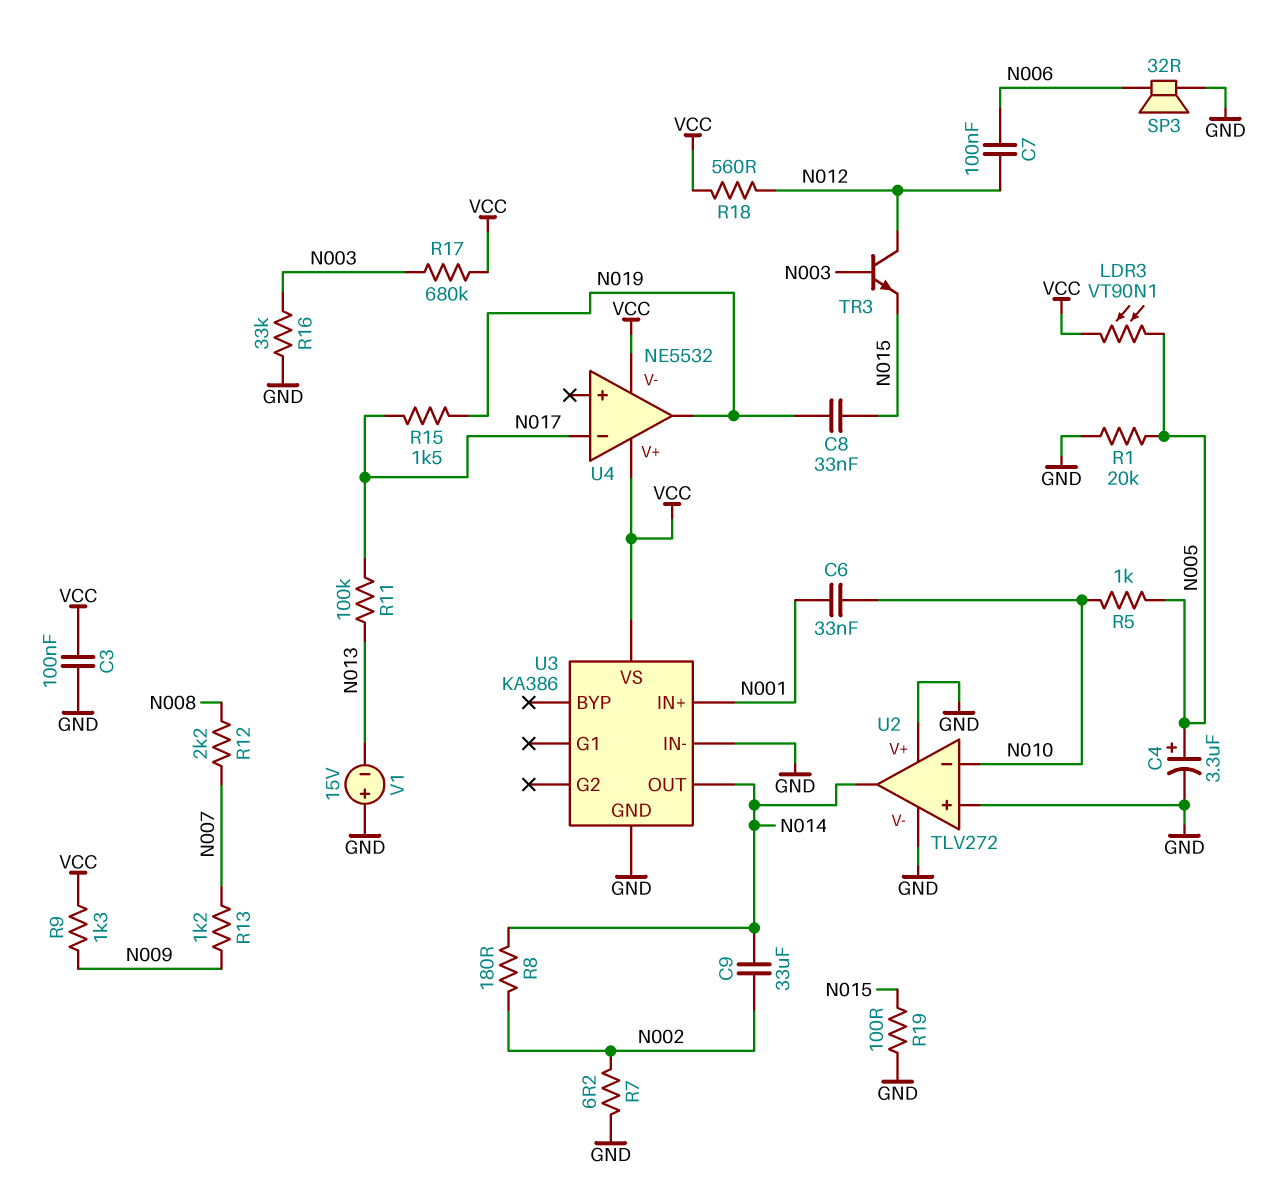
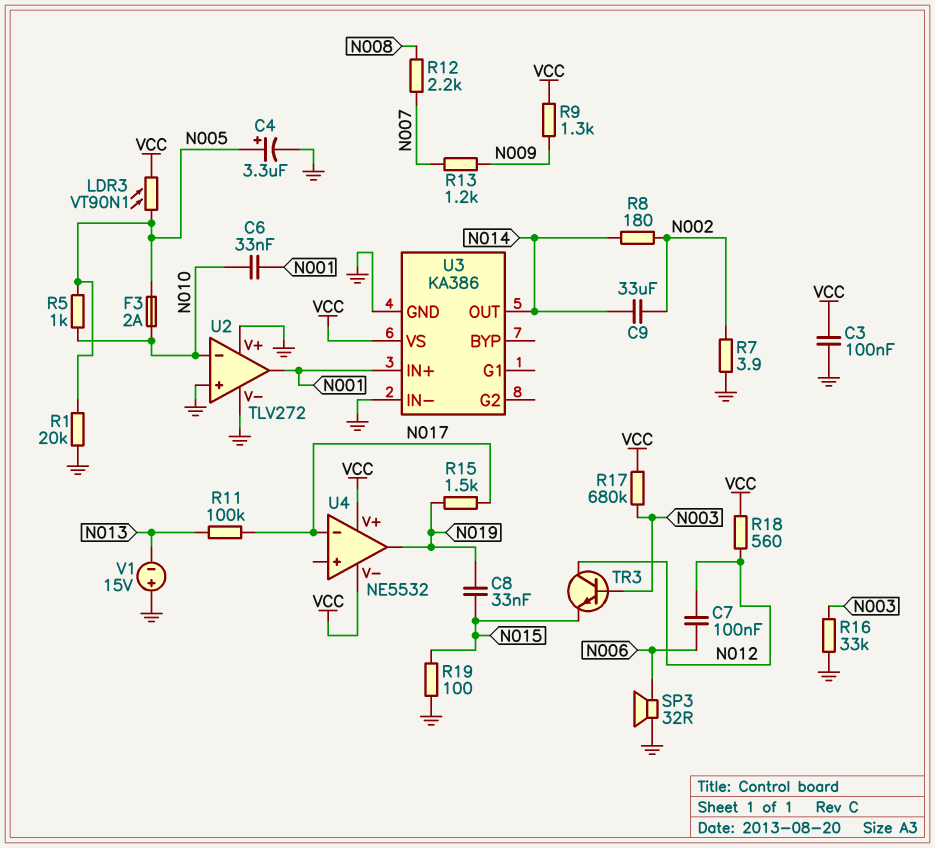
F3: none -> 2A (N005, N010)
R7: 6.2 (GND, N002) -> 3.9 (GND, N002)
U2 pin out: N014 -> N001

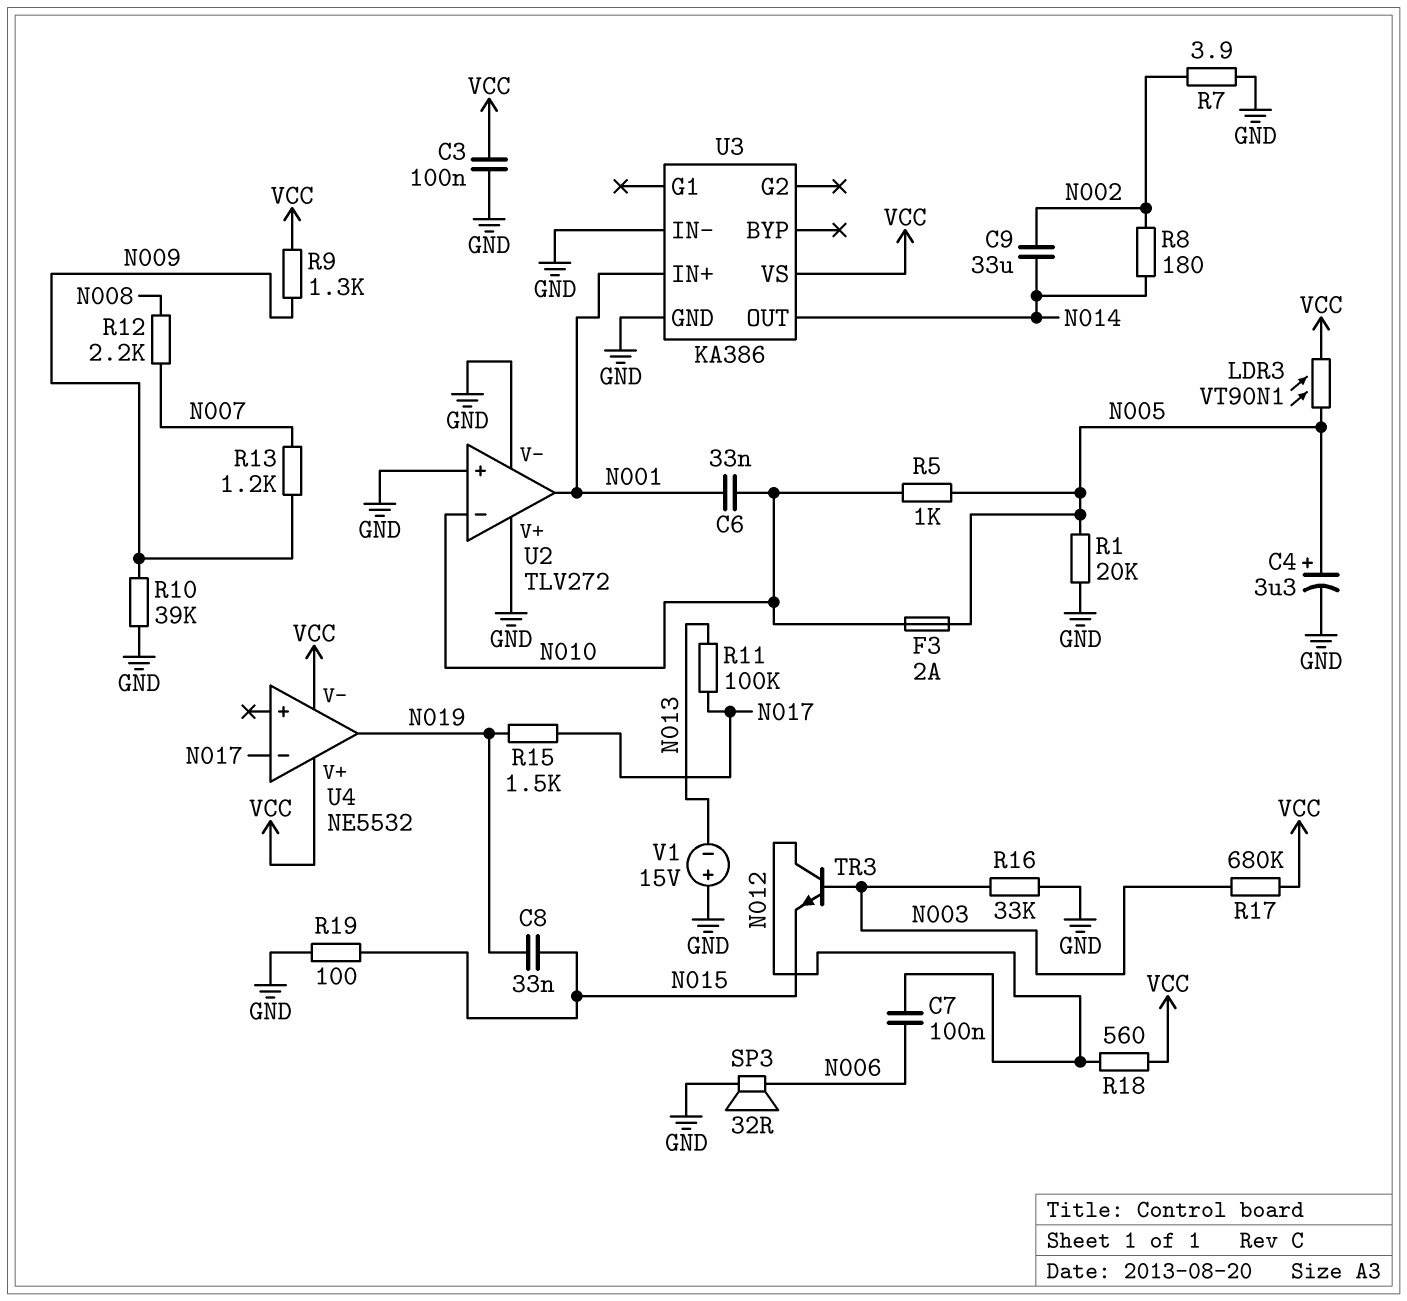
R10: none -> 39k (GND, N009)

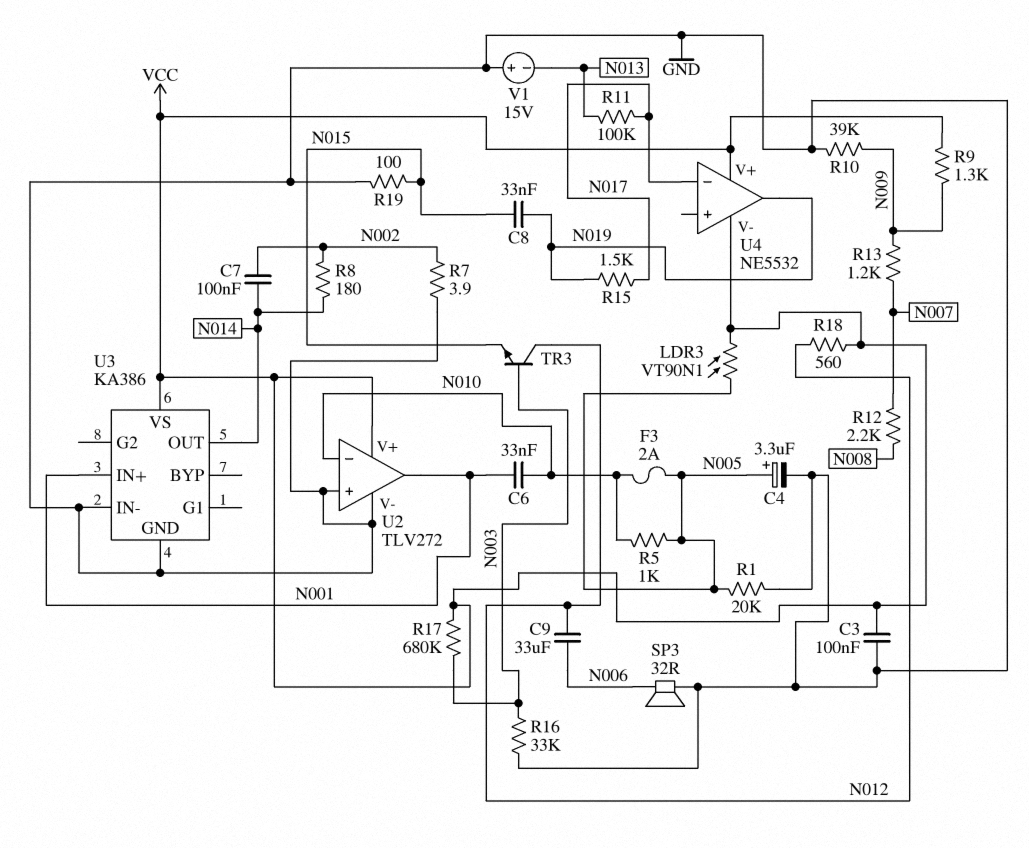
C7: 100nF (N006, N012) -> 100nF (N002, N014)
C9: 33uF (N002, N014) -> 33uF (N006, N012)
U2 pin V+: GND -> VCC

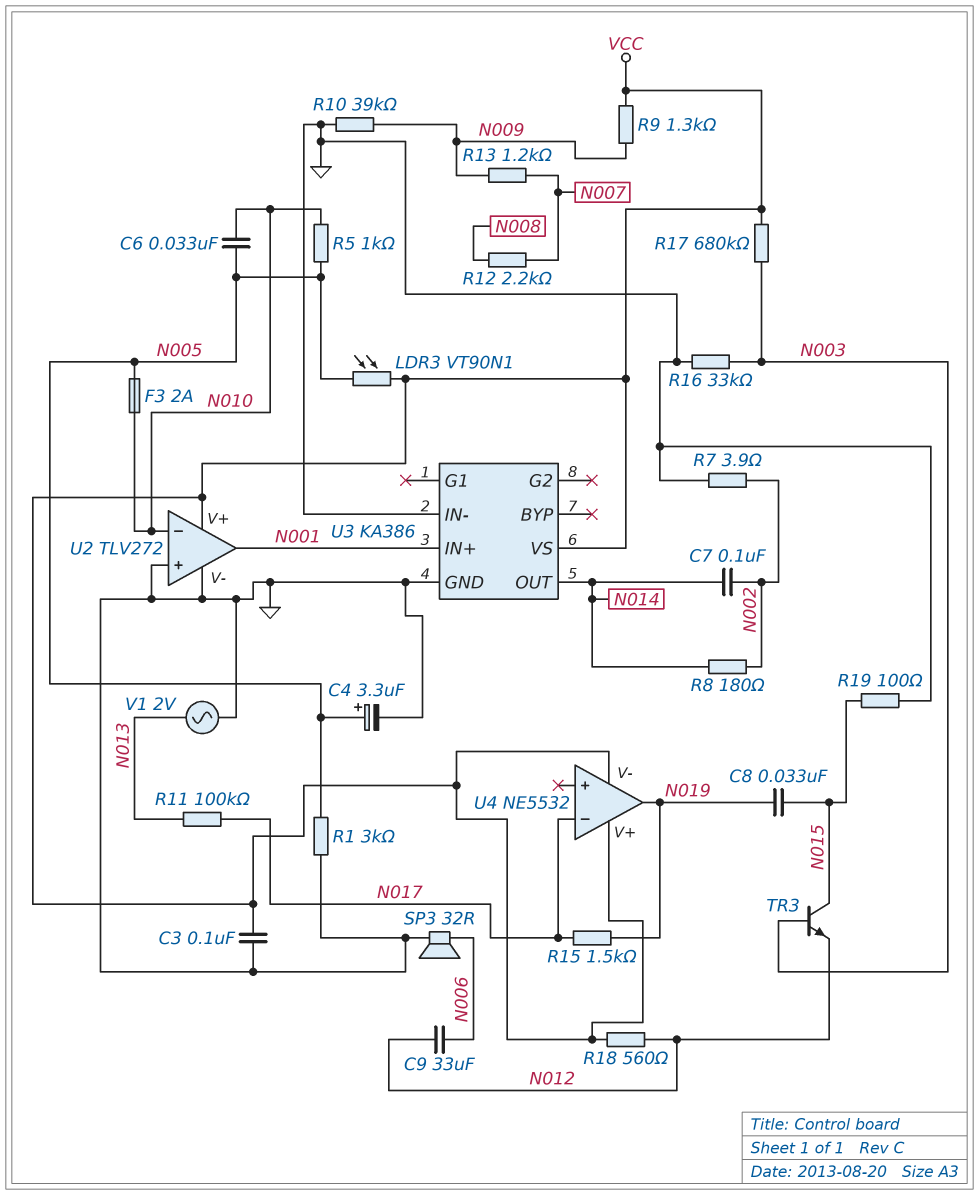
C6: 33nF (N001, N010) -> 33nF (N005, N010)
R1: 20k (GND, N005) -> 3k (GND, N005)
TR3: NPN (B N003, C N012, E N015) -> NPN (B N003, C N015, E N012)
V1: 15V (plus GND, minus N013) -> AC 2V (GND, N013)

